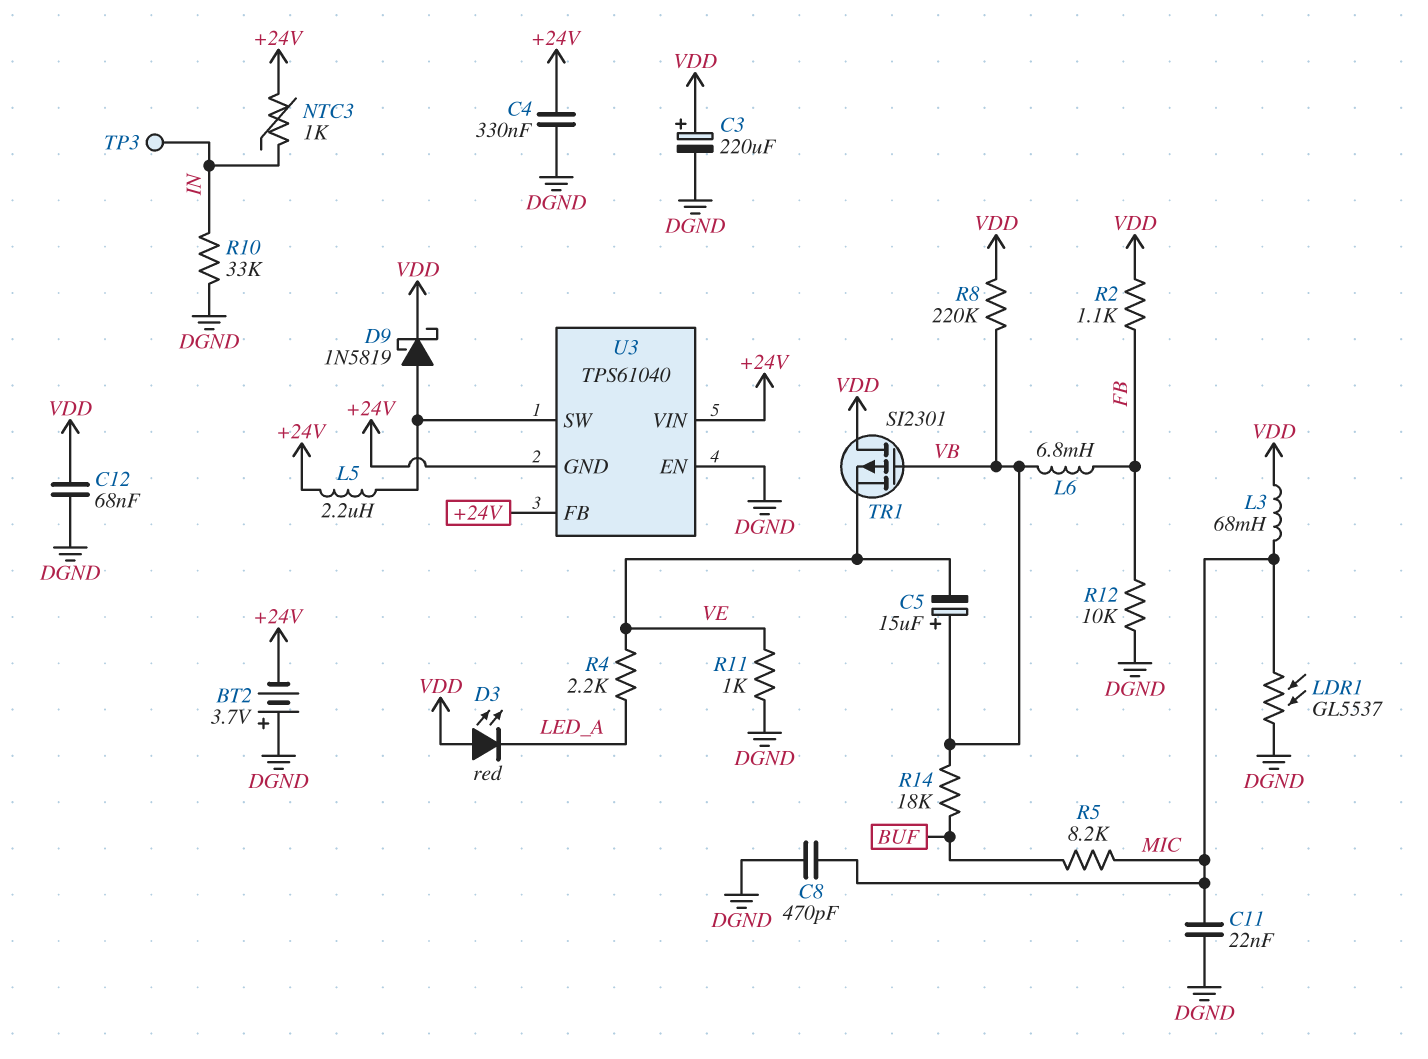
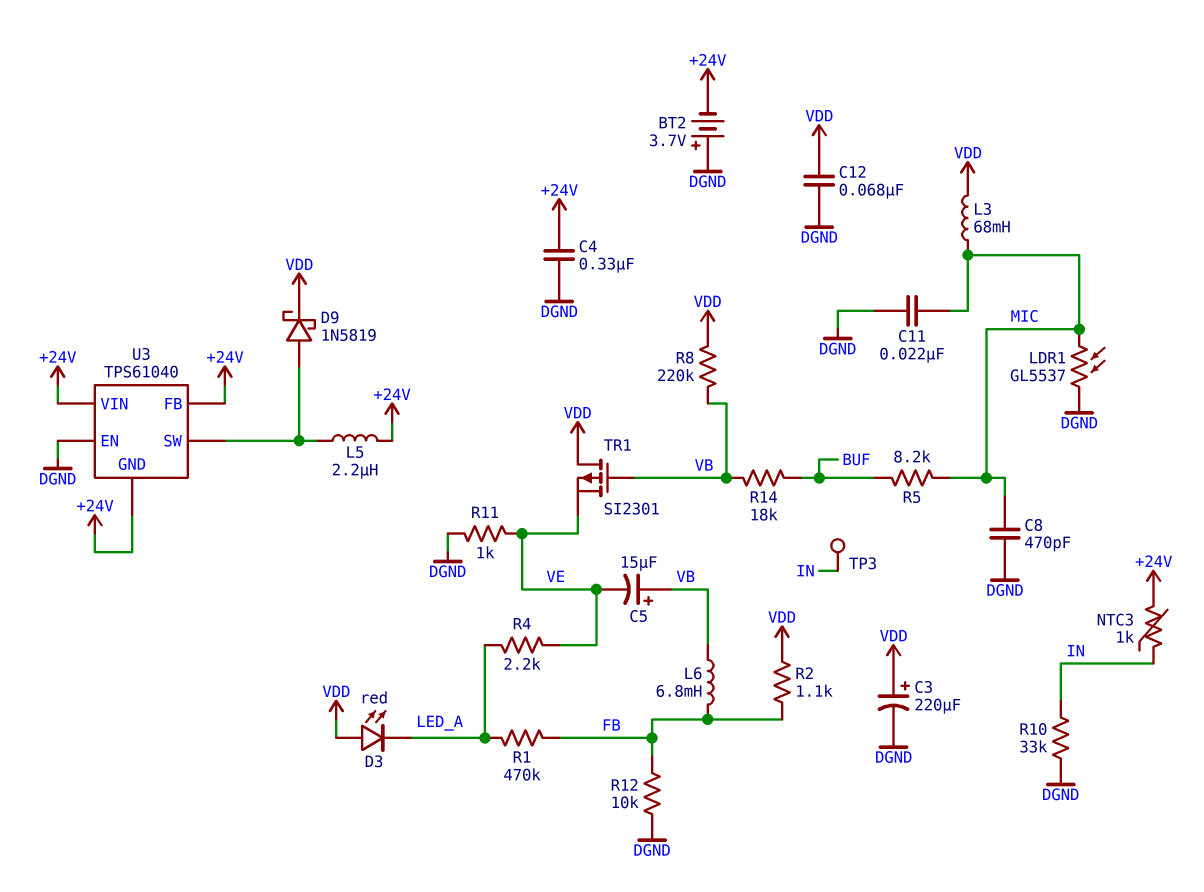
R1: none -> 470k (FB, LED_A)

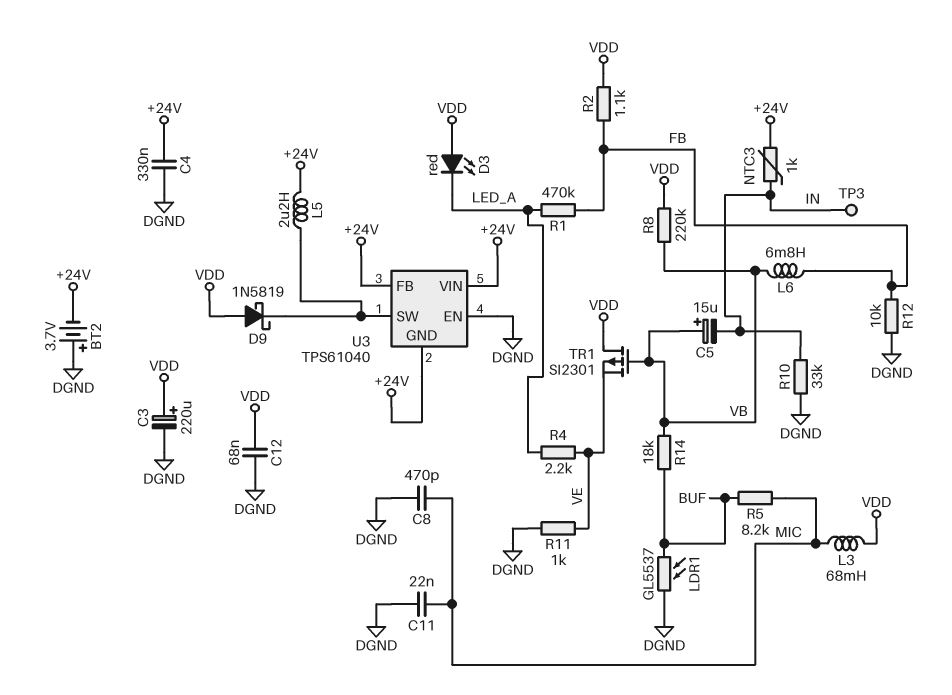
C5: 15uF (plus VB, minus VE) -> 15uF (plus VB, minus IN)
D9: schottky 1N5819 (A U3/SW, K VDD) -> schottky 1N5819 (A VDD, K U3/SW)
LDR1: GL5537 (DGND, MIC) -> GL5537 (BUF, DGND)

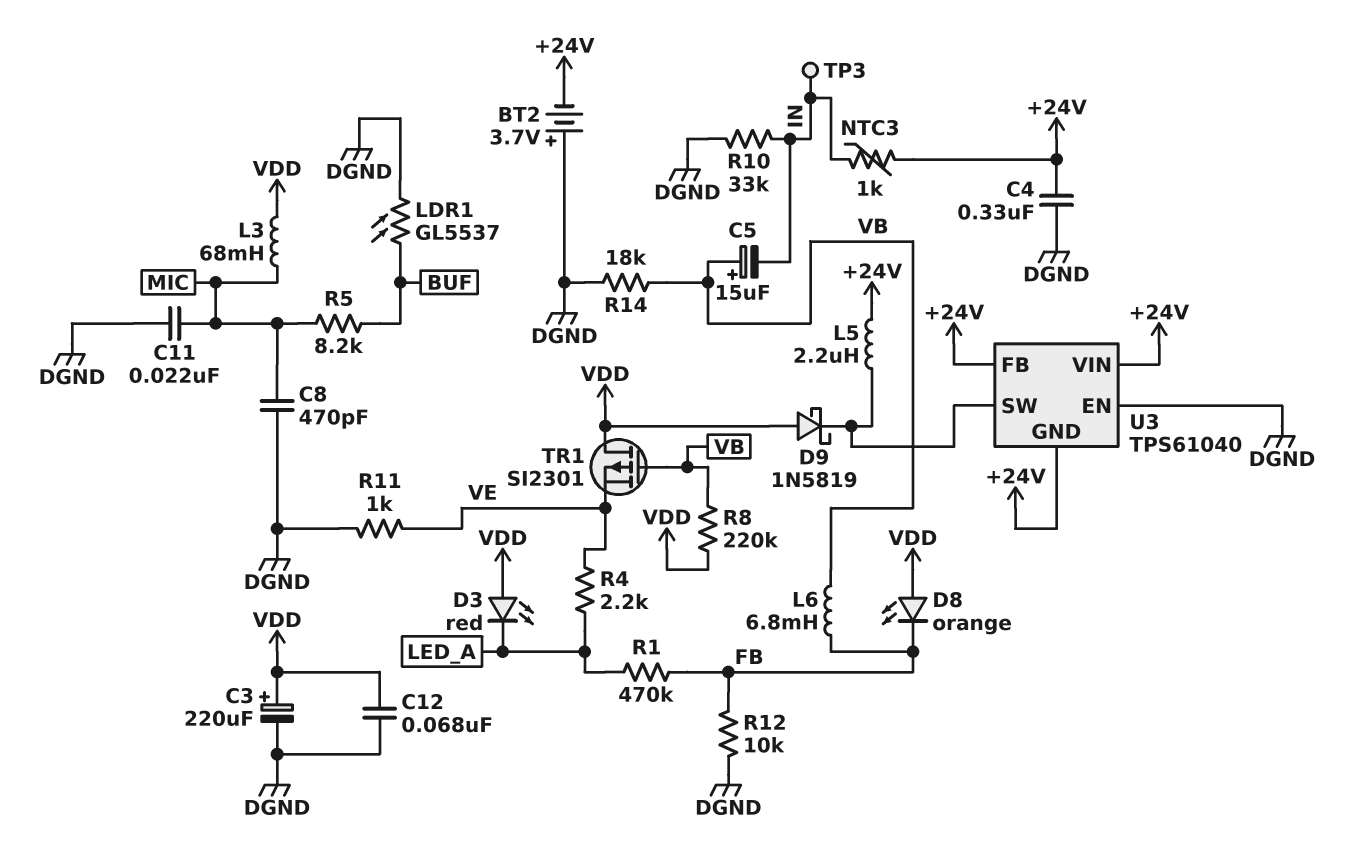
D8: none -> LED orange (A VDD, K FB)
R2: 1.1k (FB, VDD) -> none
R14: 18k (BUF, VB) -> 18k (DGND, VB)

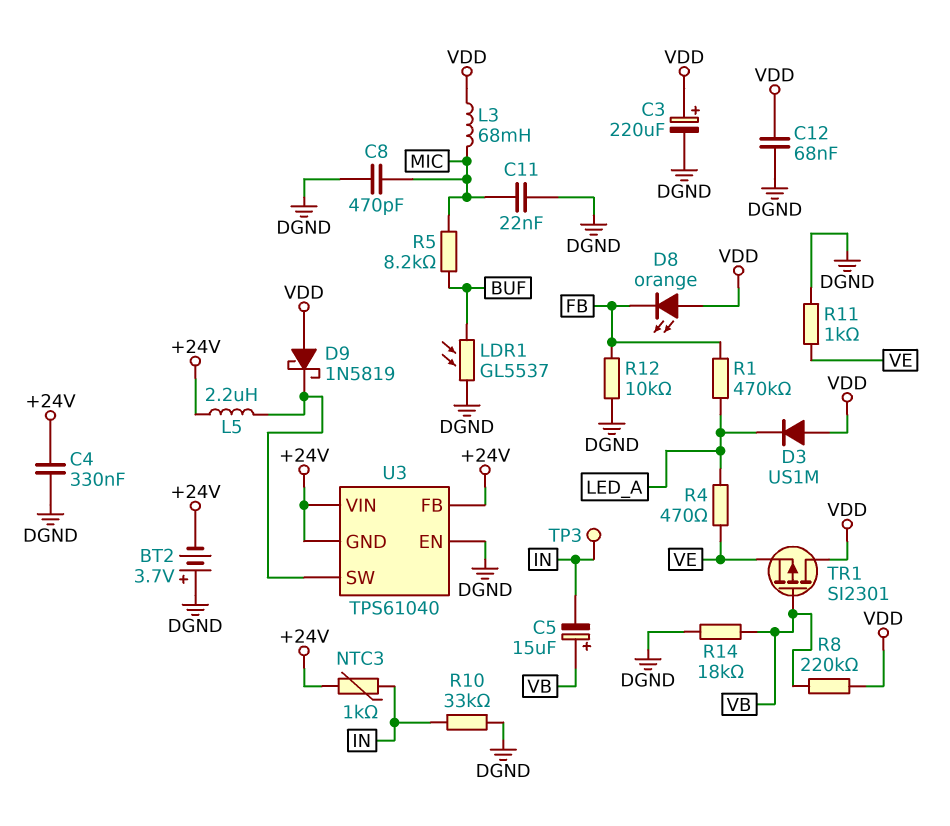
D3: LED red (A VDD, K LED_A) -> diode US1M (A VDD, K LED_A)
L6: 6.8mH (FB, VB) -> none
R4: 2.2k (LED_A, VE) -> 470 (LED_A, VE)

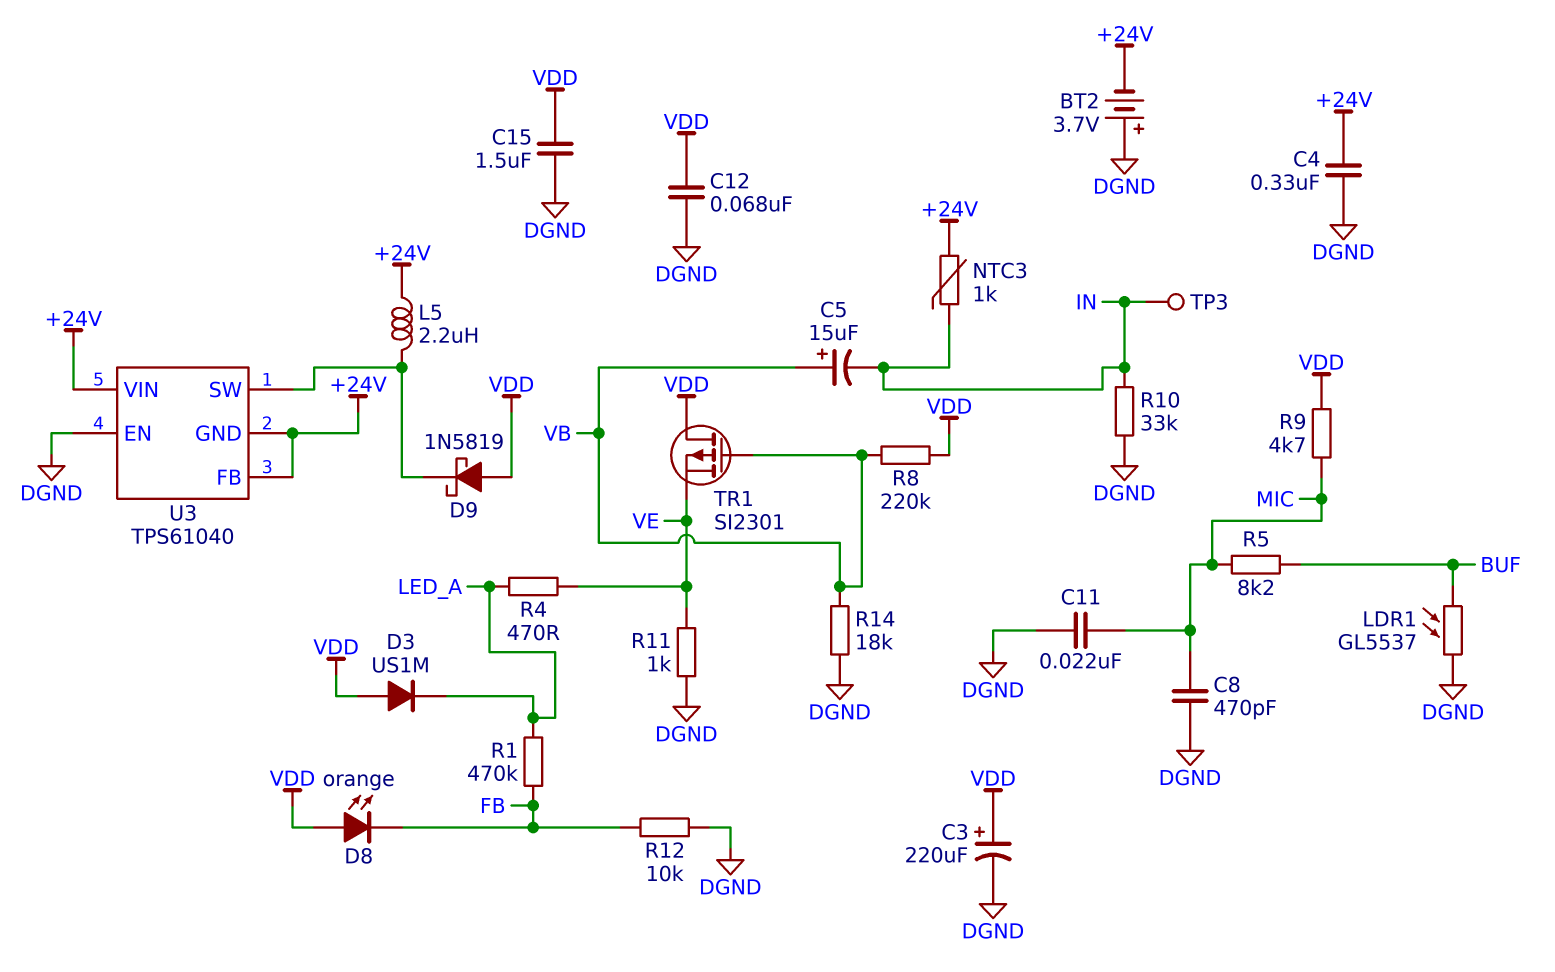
C15: none -> 1.5uF (DGND, VDD)
L3: 68mH (MIC, VDD) -> none
R9: none -> 4.7k (MIC, VDD)

